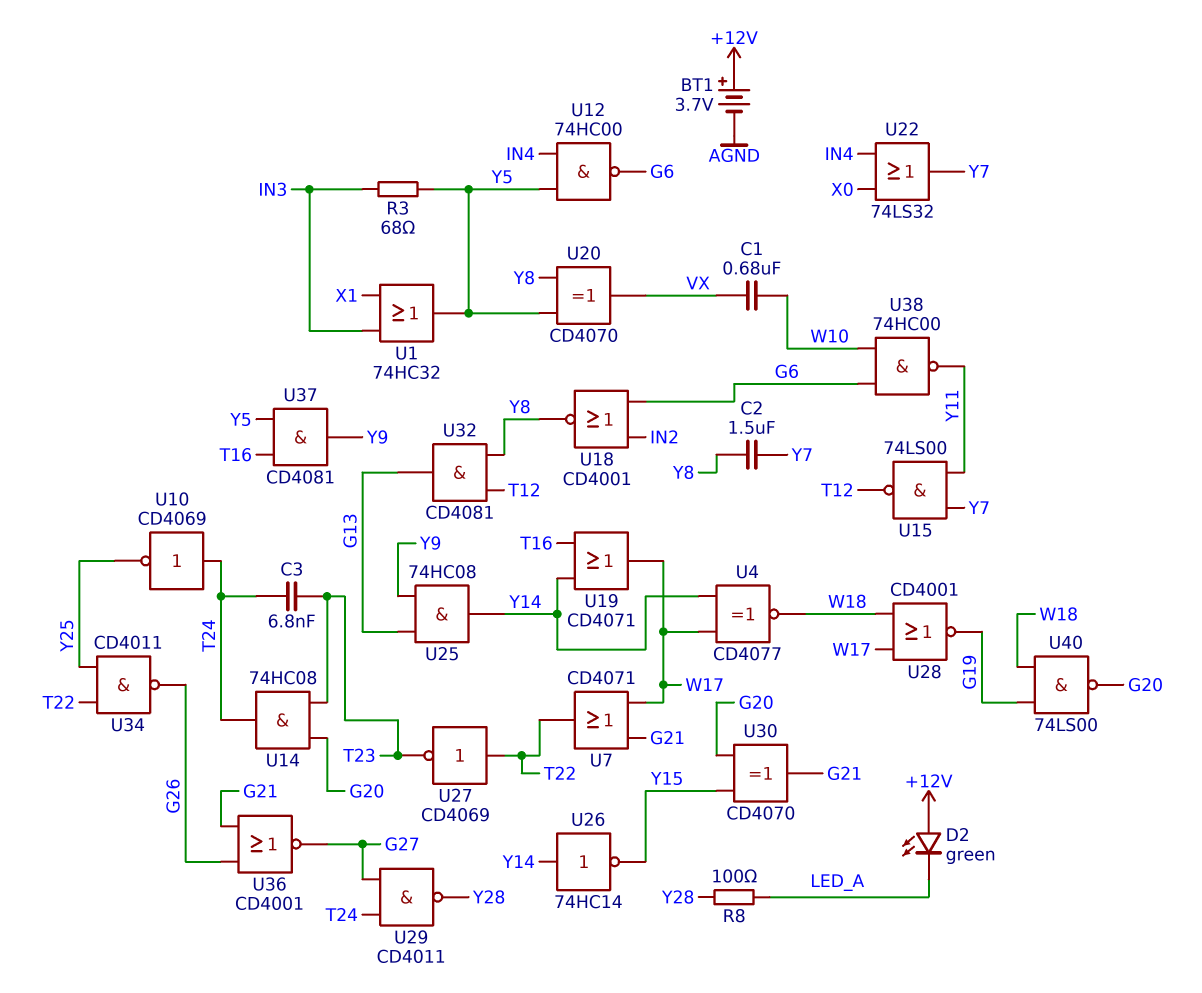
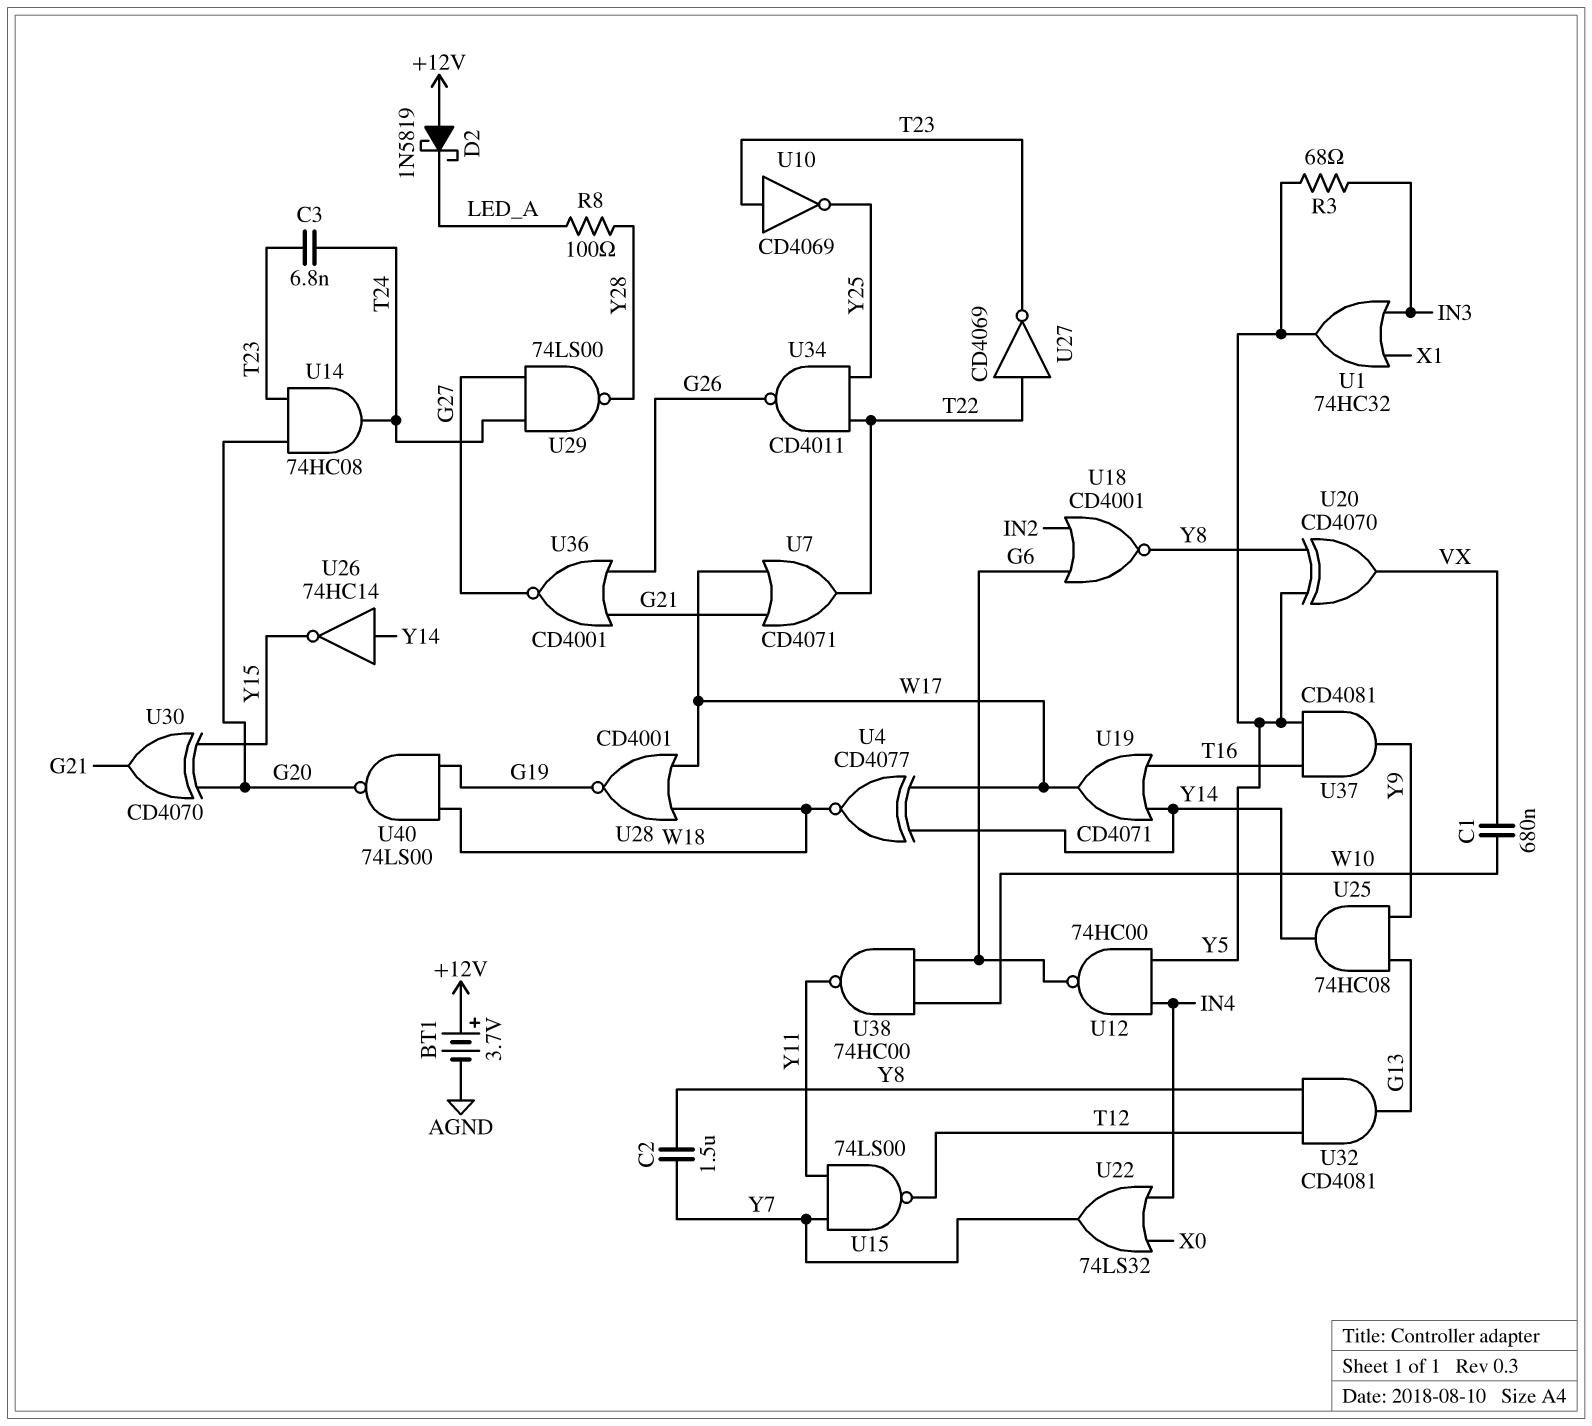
D2: LED green (A +12V, K LED_A) -> schottky 1N5819 (A +12V, K LED_A)
U10: NOT CD4069 (in T24, out Y25) -> NOT CD4069 (in T23, out Y25)
U29: NAND CD4011 (in G27, in T24, out Y28) -> NAND 74LS00 (in G27, in T24, out Y28)

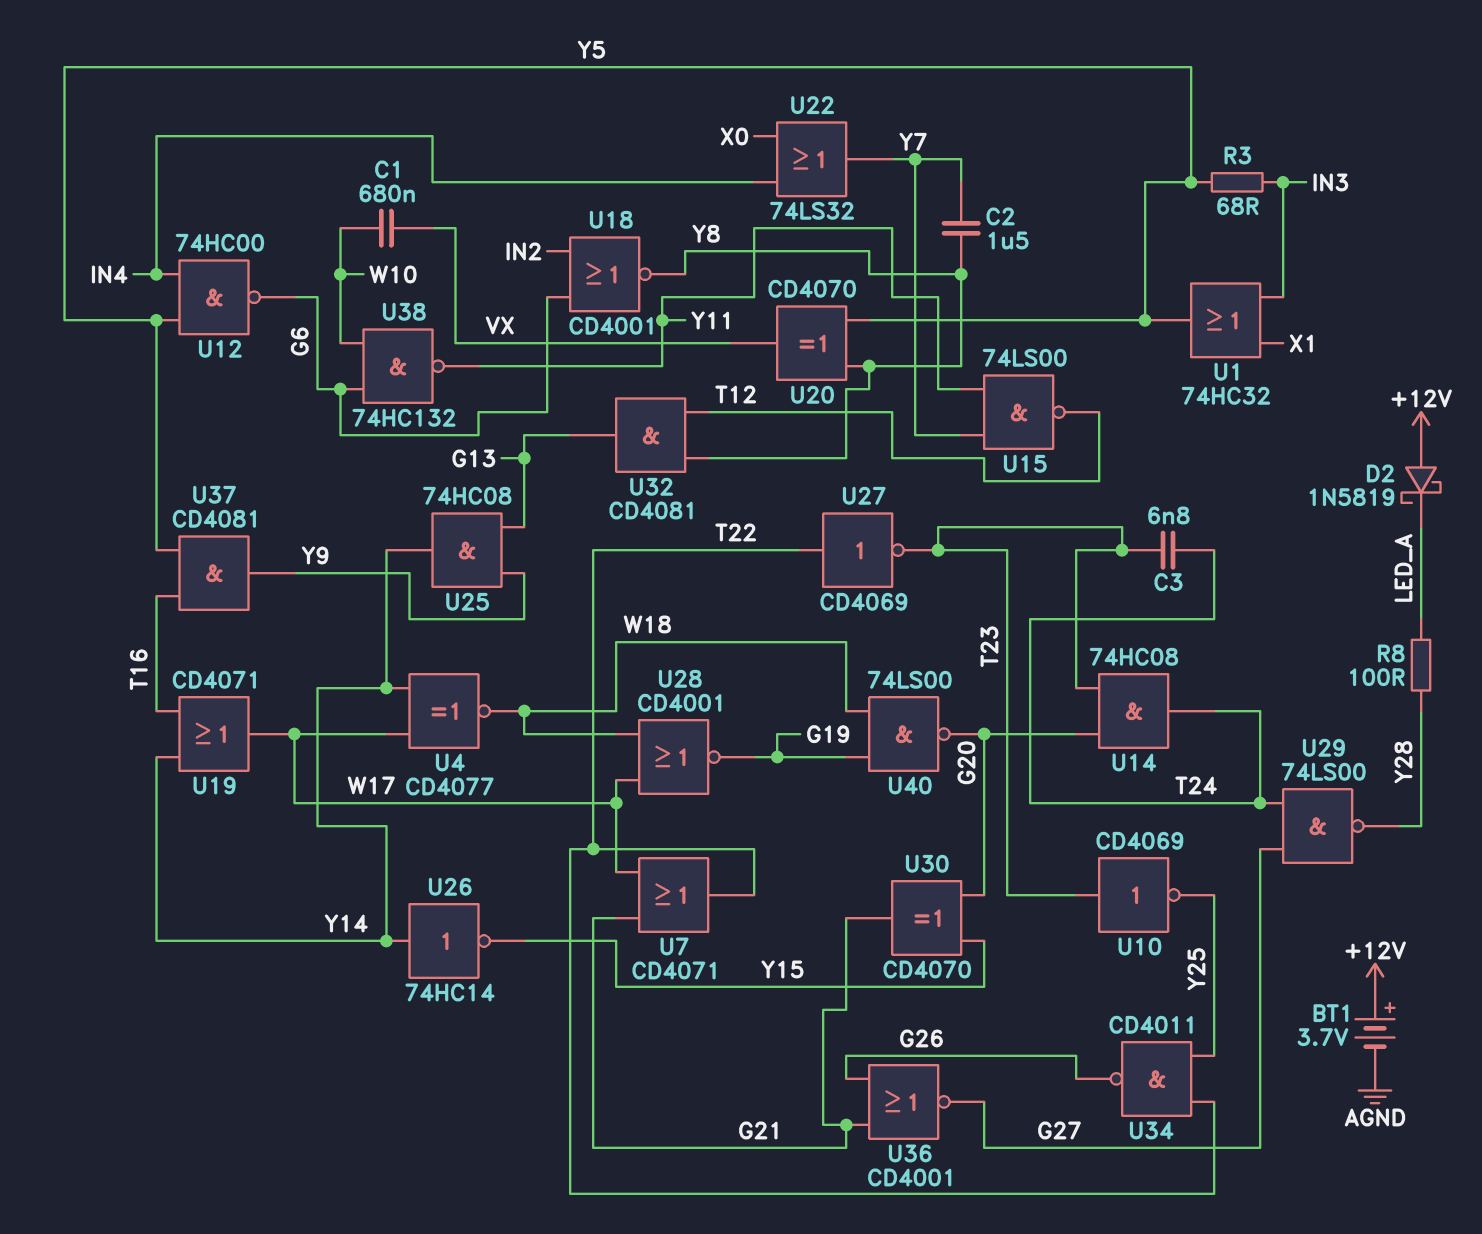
U38: NAND 74HC00 (in G6, in W10, out Y11) -> NAND 74HC132 (in G6, in W10, out Y11)

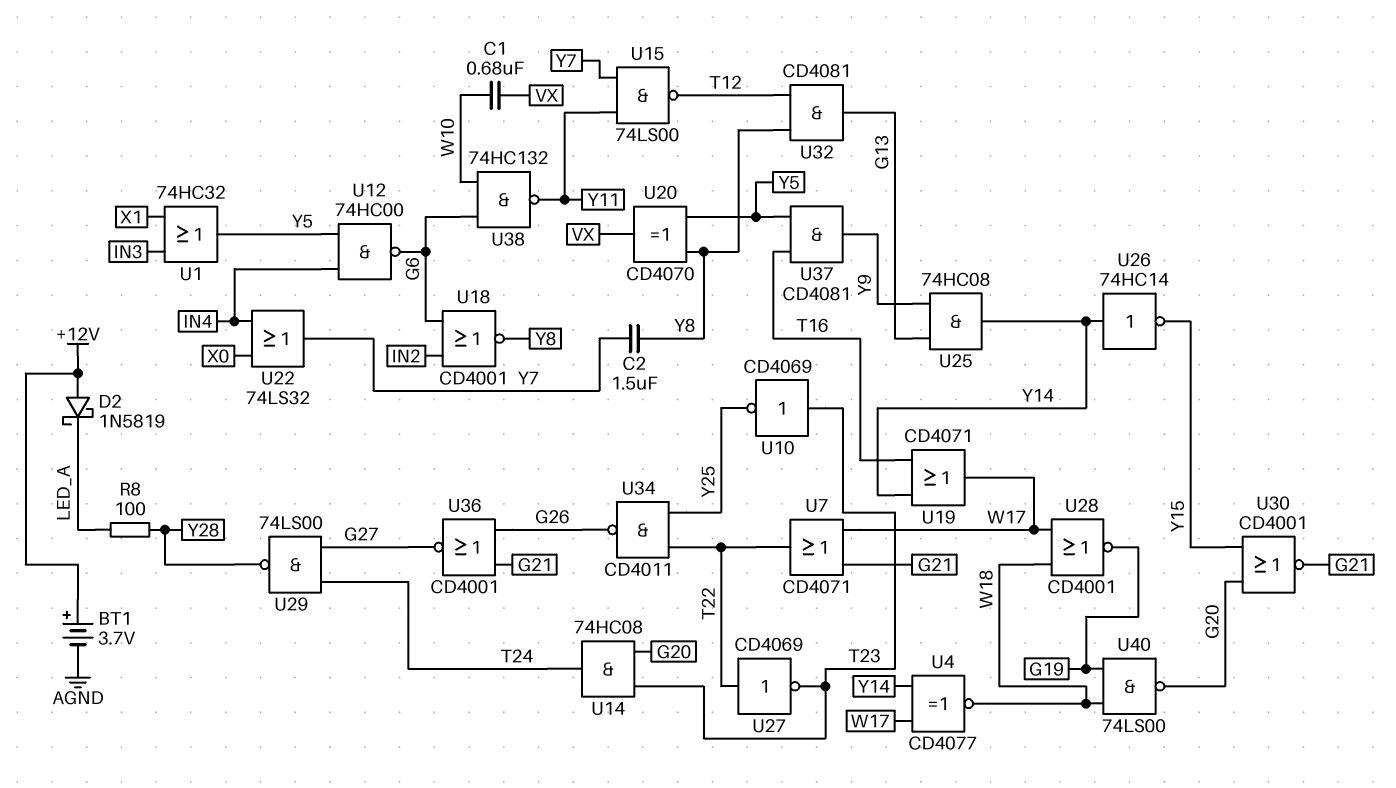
C3: 6.8nF (T23, T24) -> none
R3: 68 (IN3, Y5) -> none
U30: XOR CD4070 (in G20, in Y15, out G21) -> NOR CD4001 (in G20, in Y15, out G21)

